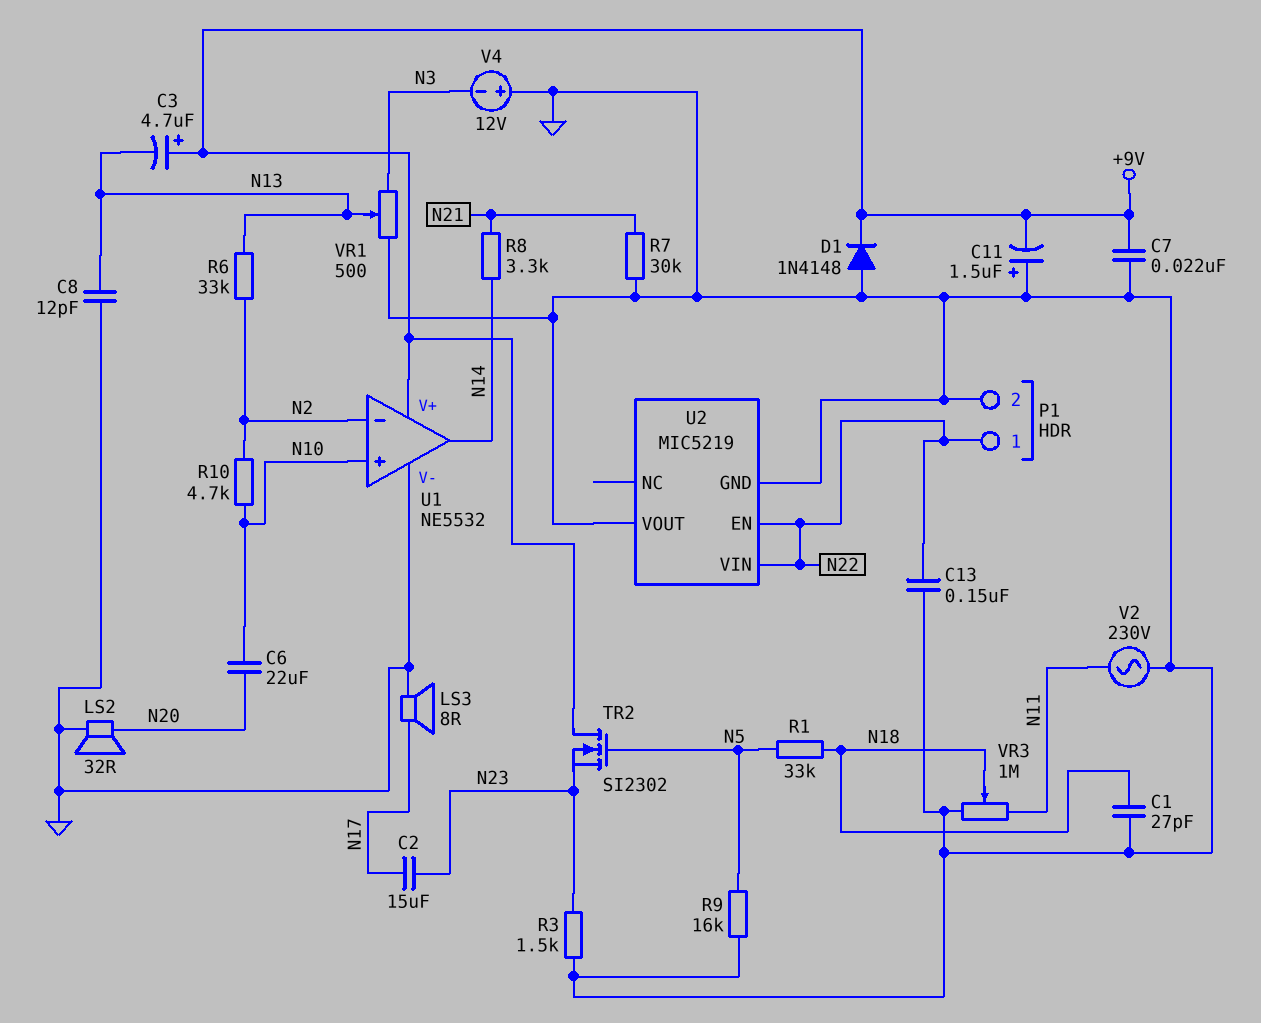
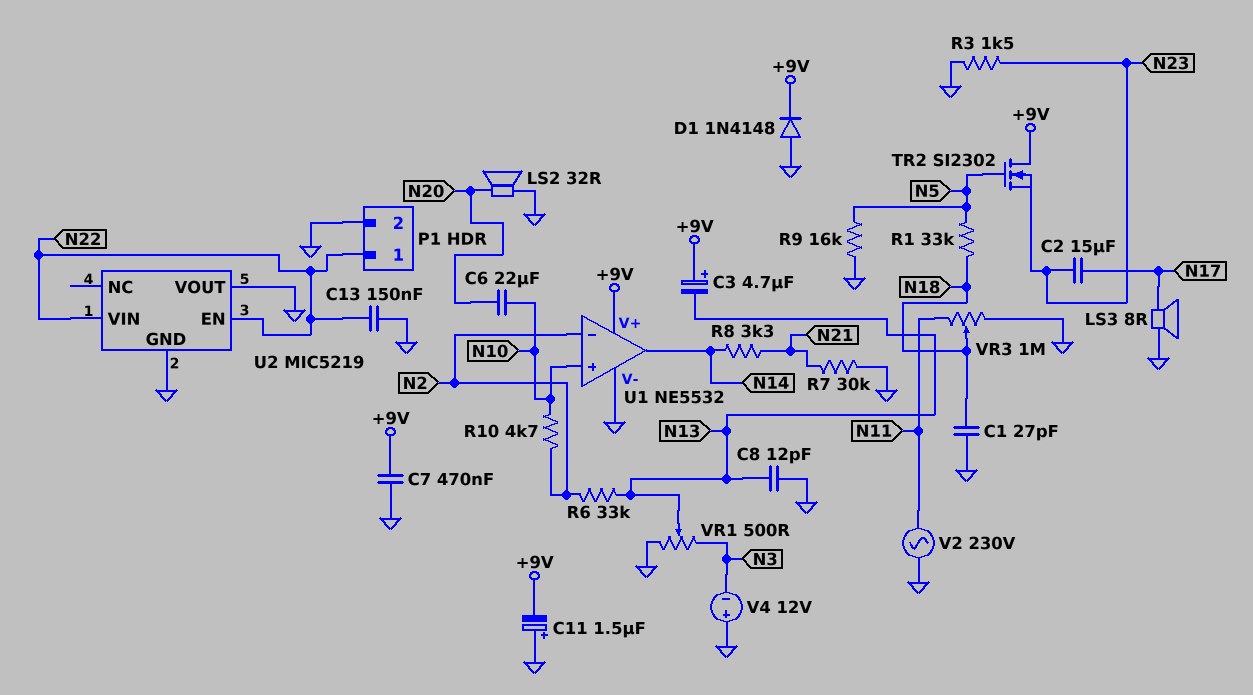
C7: 22nF (+9V, GND) -> 470nF (+9V, GND)

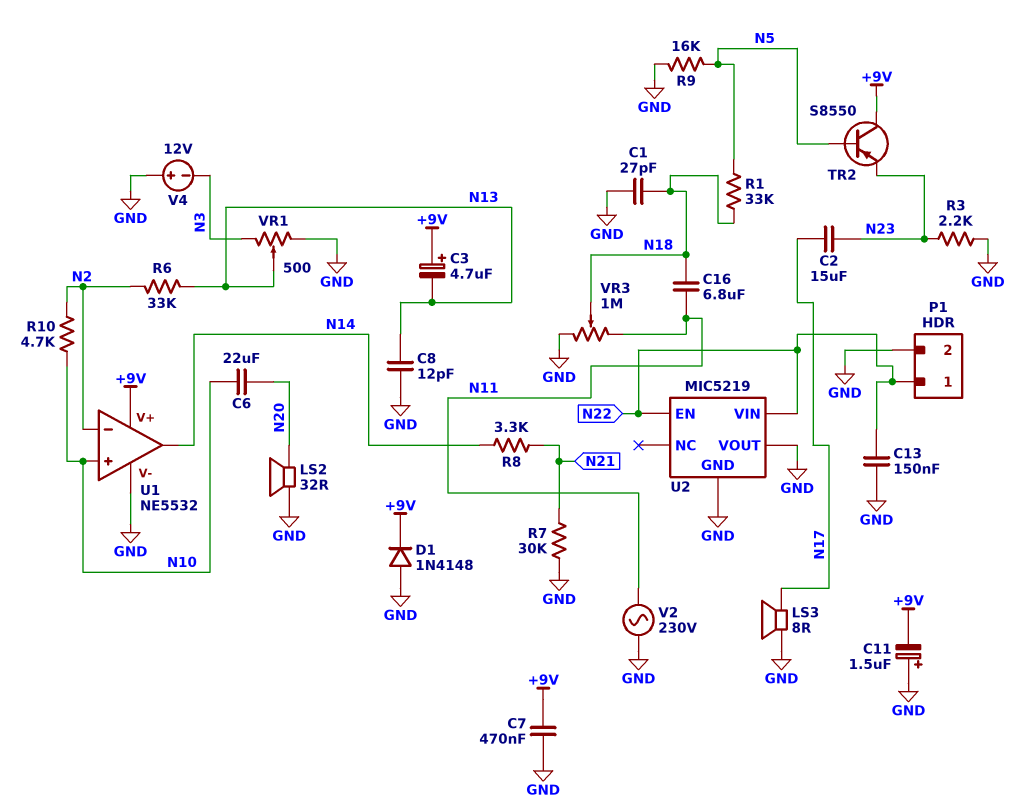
C16: none -> 6.8uF (N11, N18)
R3: 1.5k (GND, N23) -> 2.2k (GND, N23)
TR2: NMOS SI2302 (G N5, D +9V, S N23) -> PNP S8550 (B N5, C +9V, E N23)

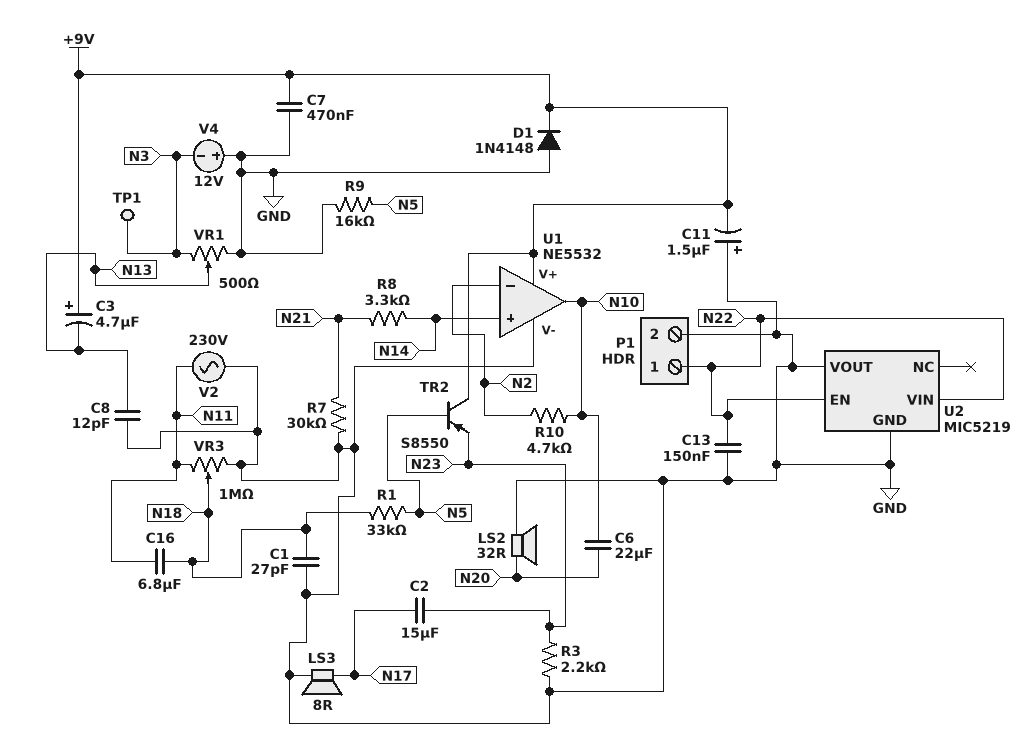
R6: 33k (N2, N13) -> none
TP1: none -> test point (N3)
U1 pin in+: N10 -> N14
U1 pin out: N14 -> N10

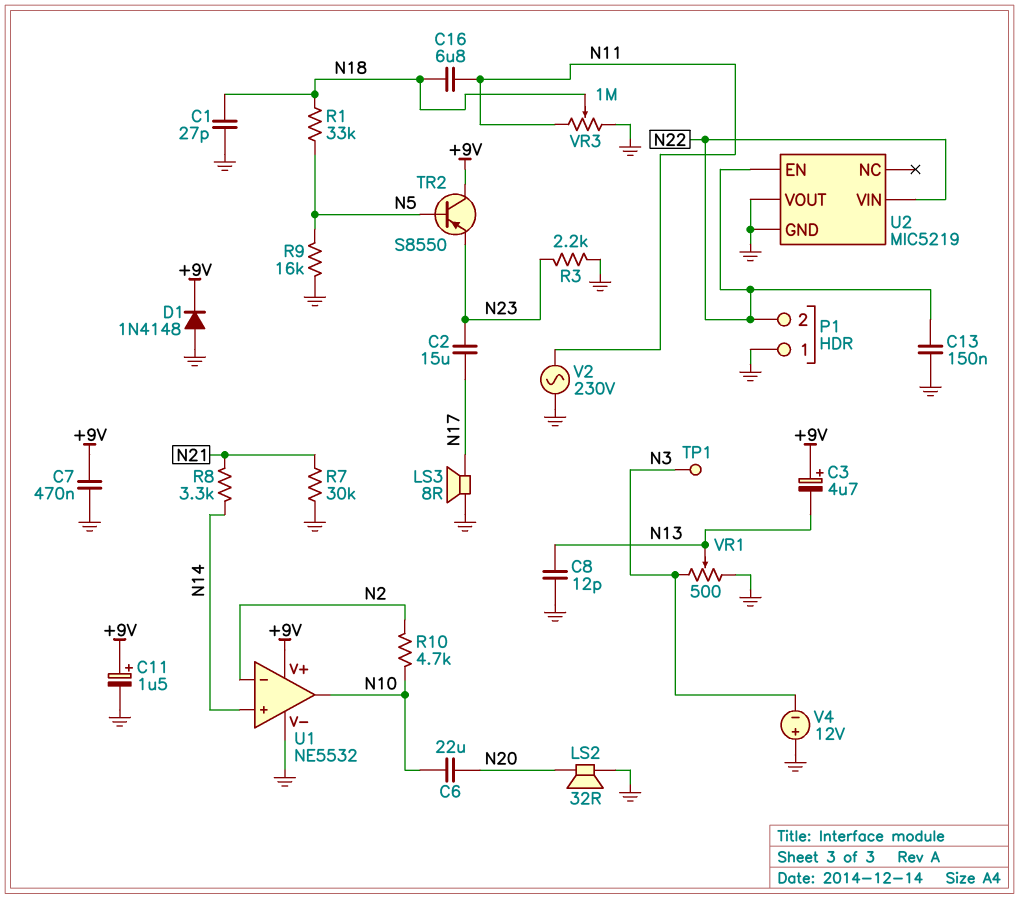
C11: 1.5uF (plus GND, minus +9V) -> 1.5uF (plus +9V, minus GND)
P1 pin 1: N22 -> GND
P1 pin 2: GND -> N22

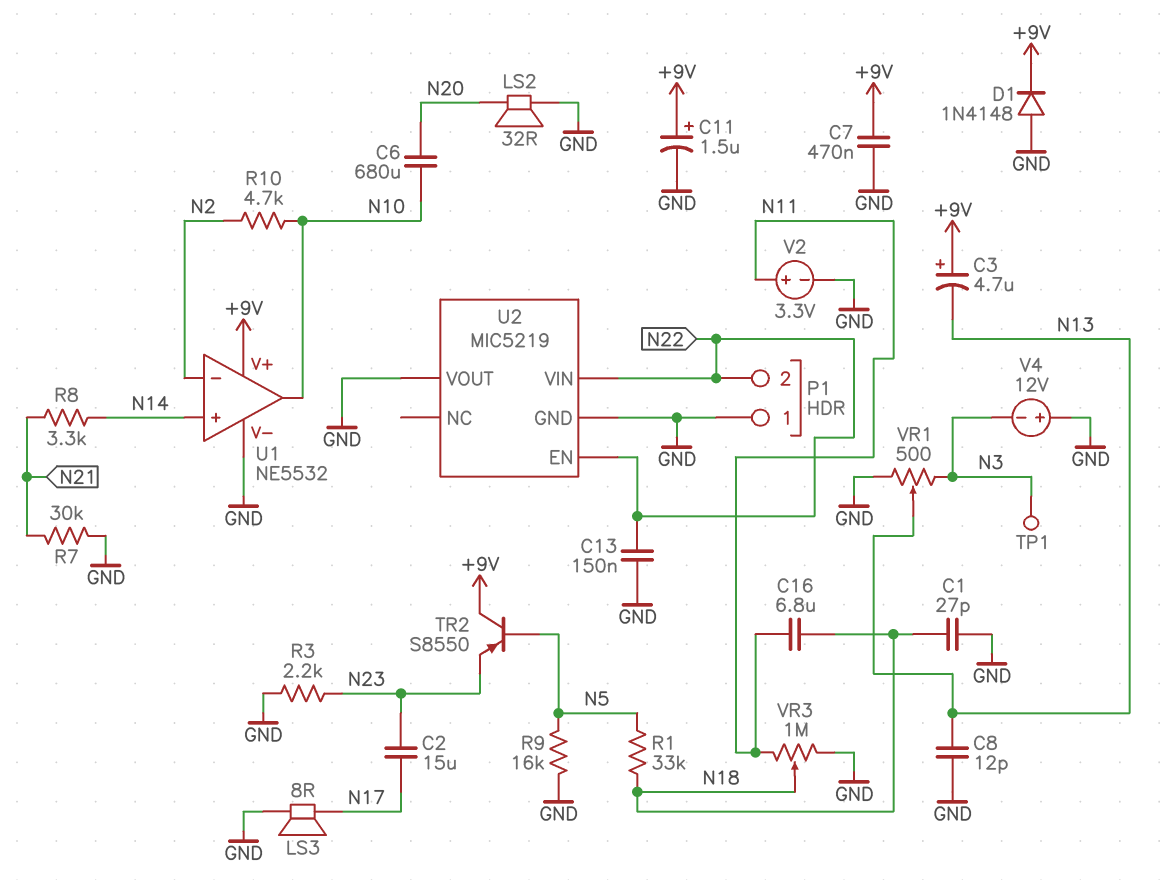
C6: 22uF (N10, N20) -> 680uF (N10, N20)
V2: AC 230V (GND, N11) -> 3.3V (plus N11, minus GND)

